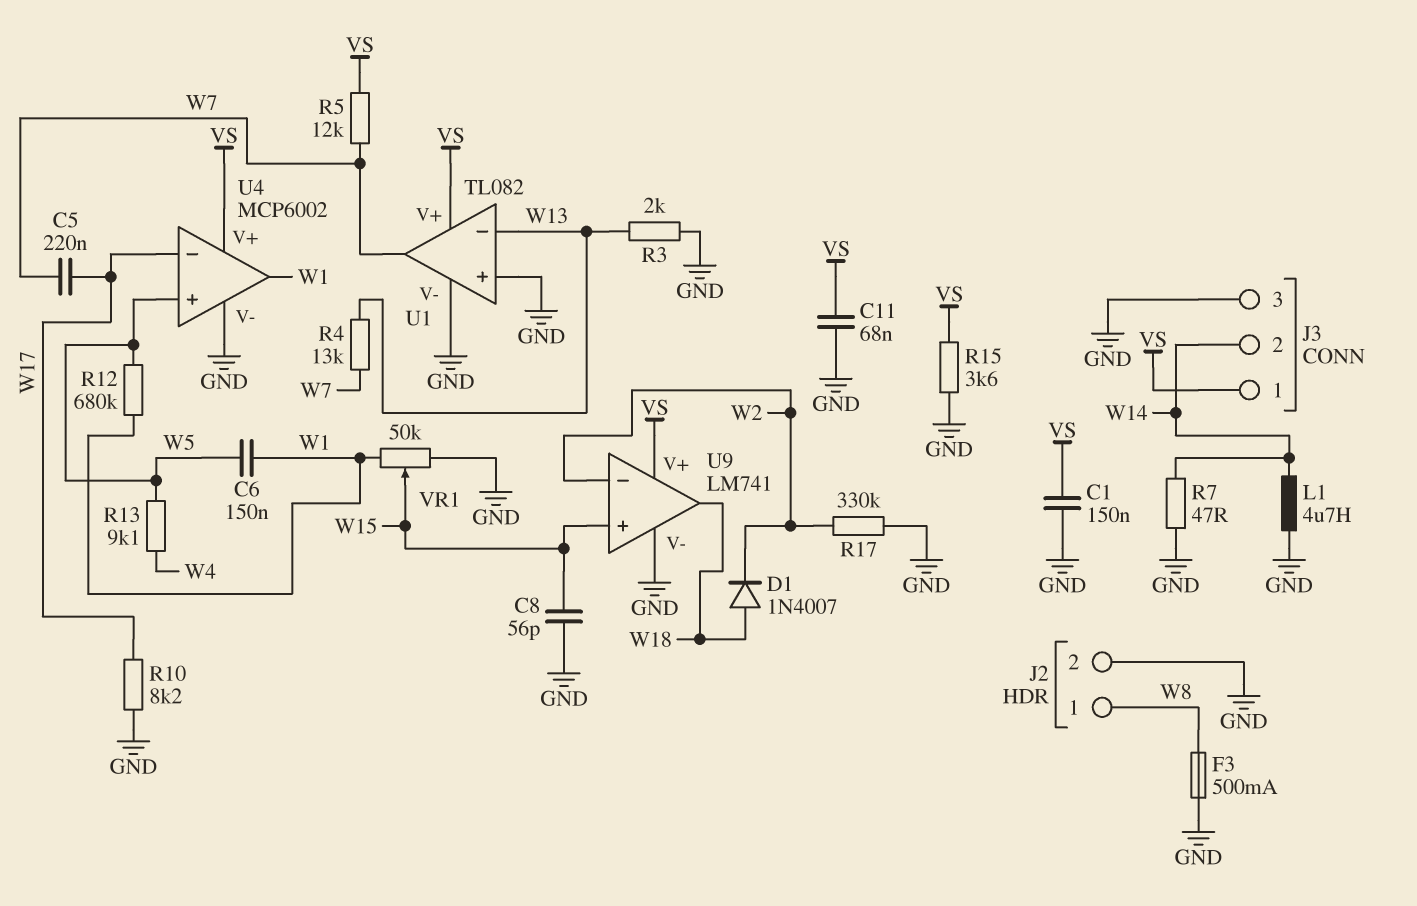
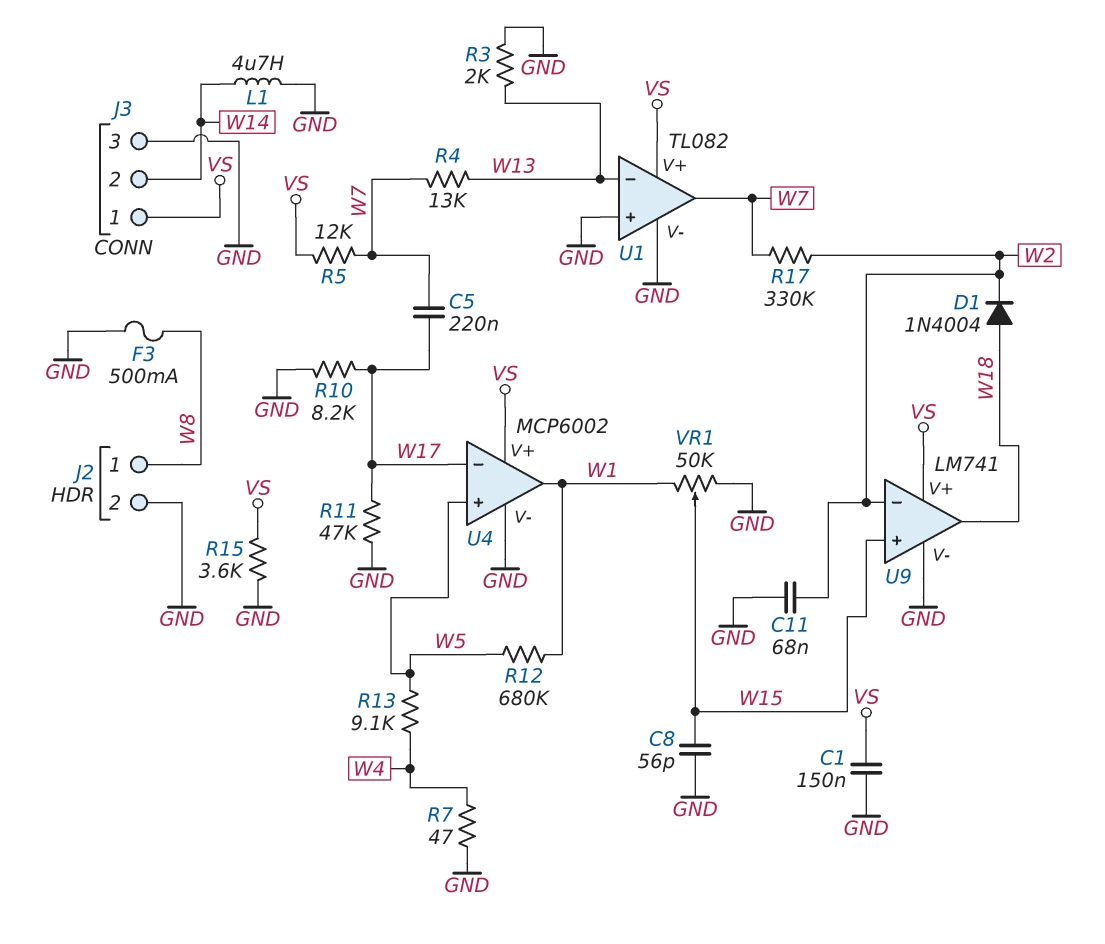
C6: 150nF (W1, W5) -> none
C11: 68nF (GND, VS) -> 68nF (GND, W2)
D1: diode 1N4007 (A W18, K W2) -> diode 1N4004 (A W18, K W2)
R7: 47 (GND, W14) -> 47 (GND, W4)
R11: none -> 47k (GND, W17)
R17: 330k (GND, W2) -> 330k (W2, W7)

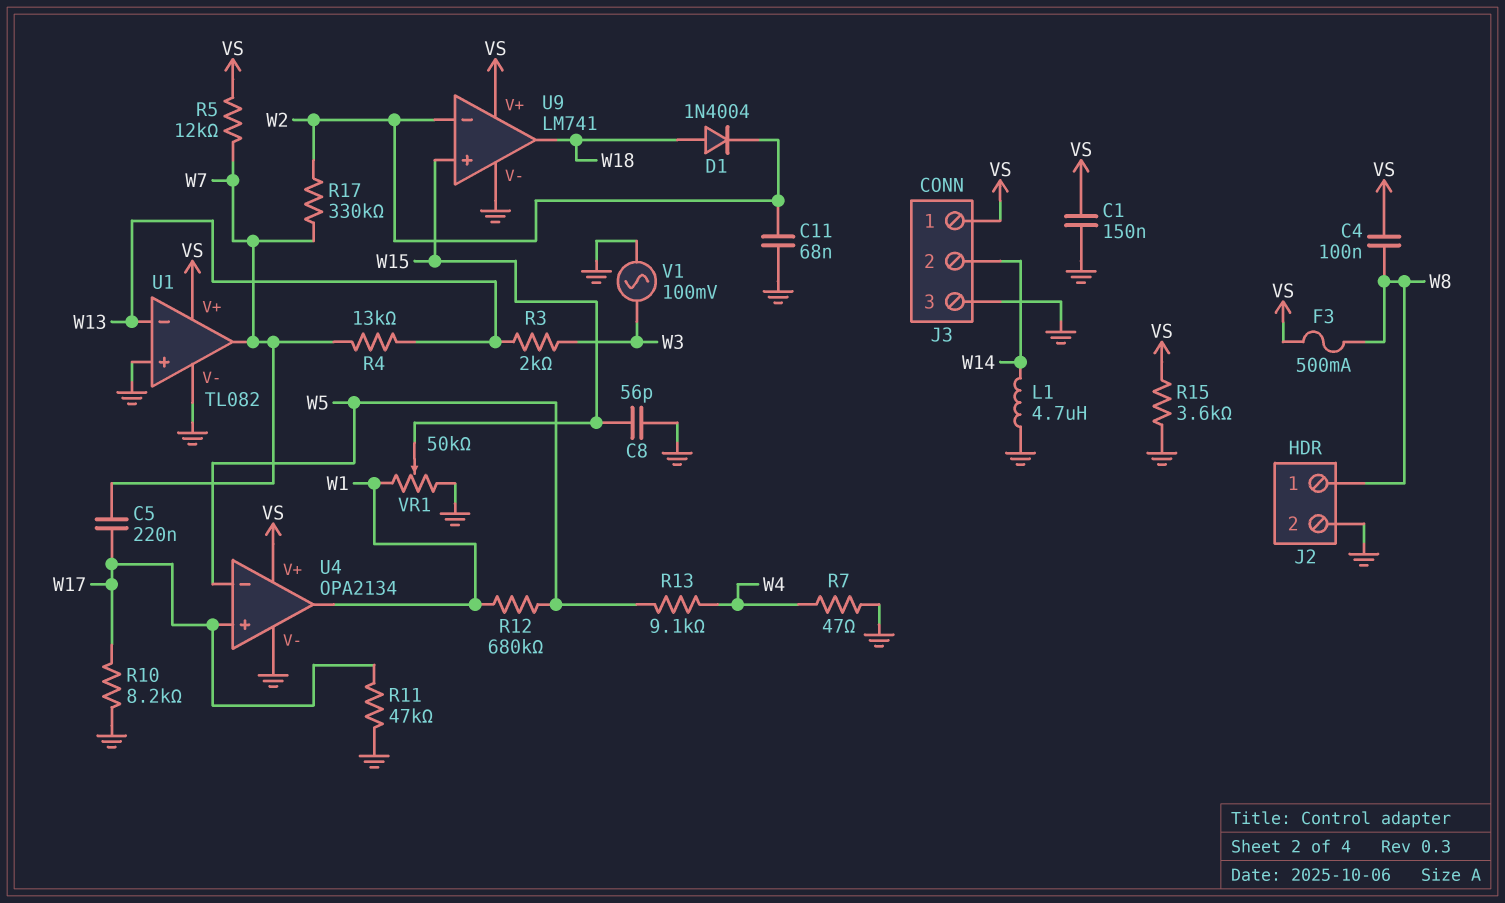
C4: none -> 100nF (VS, W8)
F3: 500mA (GND, W8) -> 500mA (VS, W8)
R3: 2k (GND, W13) -> 2k (W3, W13)
U4: MCP6002 -> OPA2134
U4 pin in+: W5 -> W17
U4 pin in-: W17 -> W5
V1: none -> AC 100mV (GND, W3)

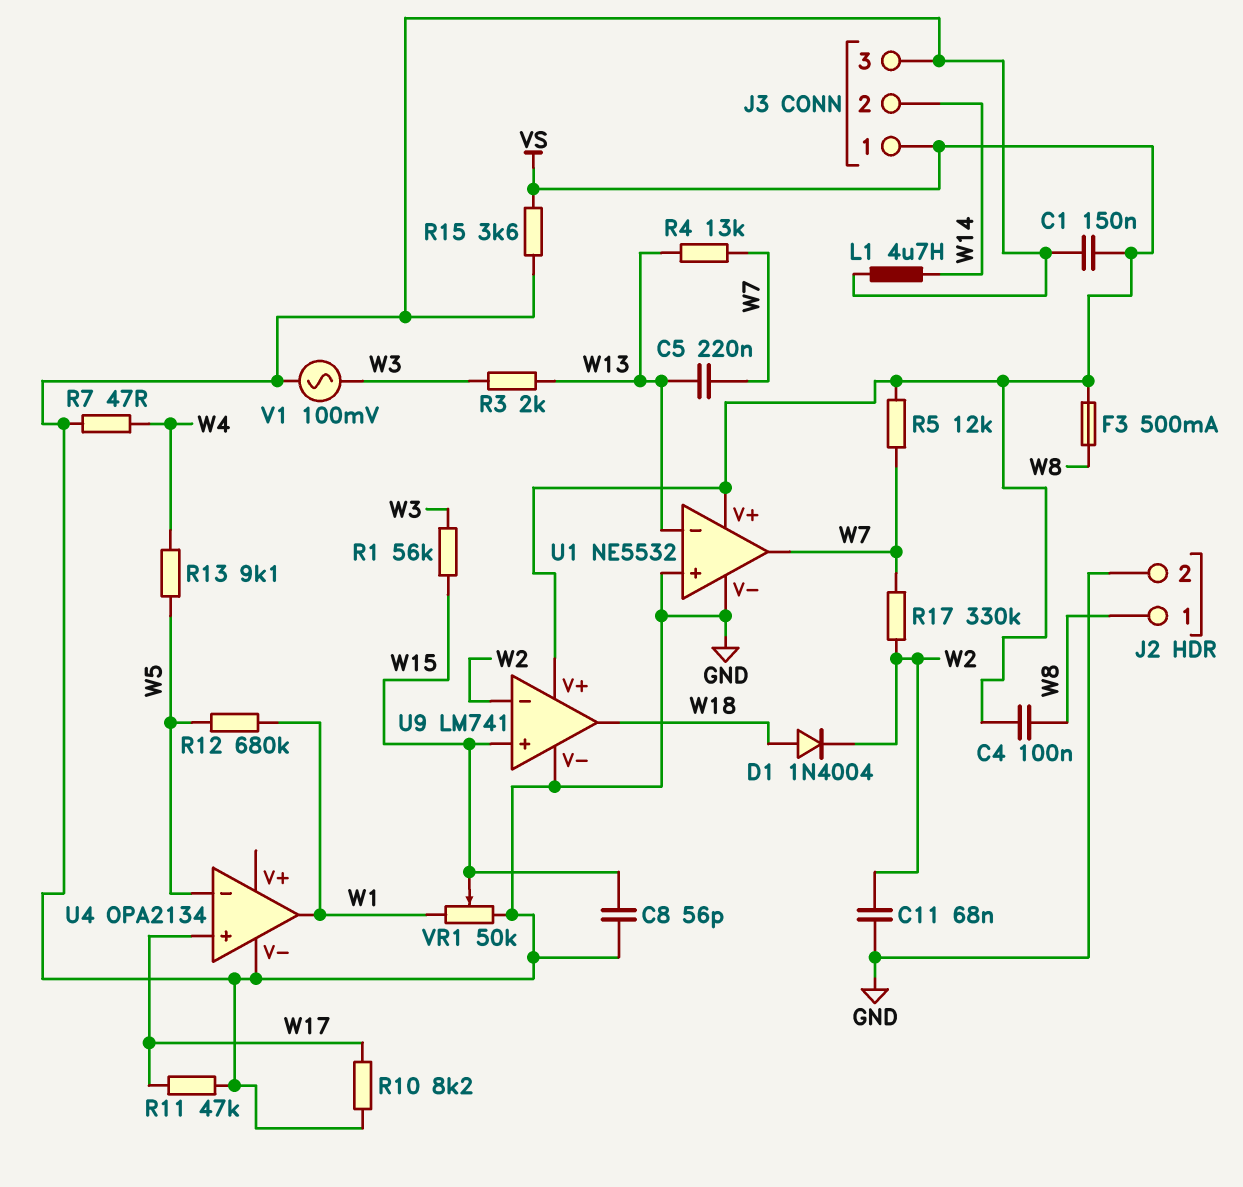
C5: 220nF (W7, W17) -> 220nF (W7, W13)
R1: none -> 56k (W3, W15)
U1: TL082 -> NE5532
U4 pin V+: VS -> none

